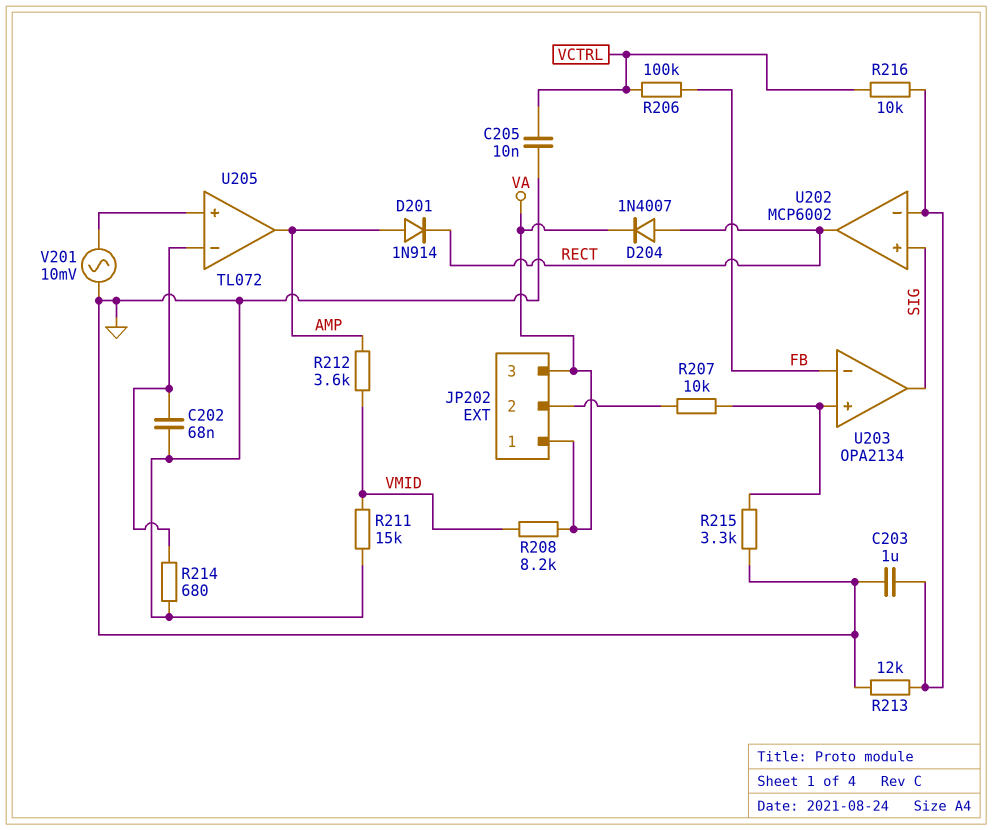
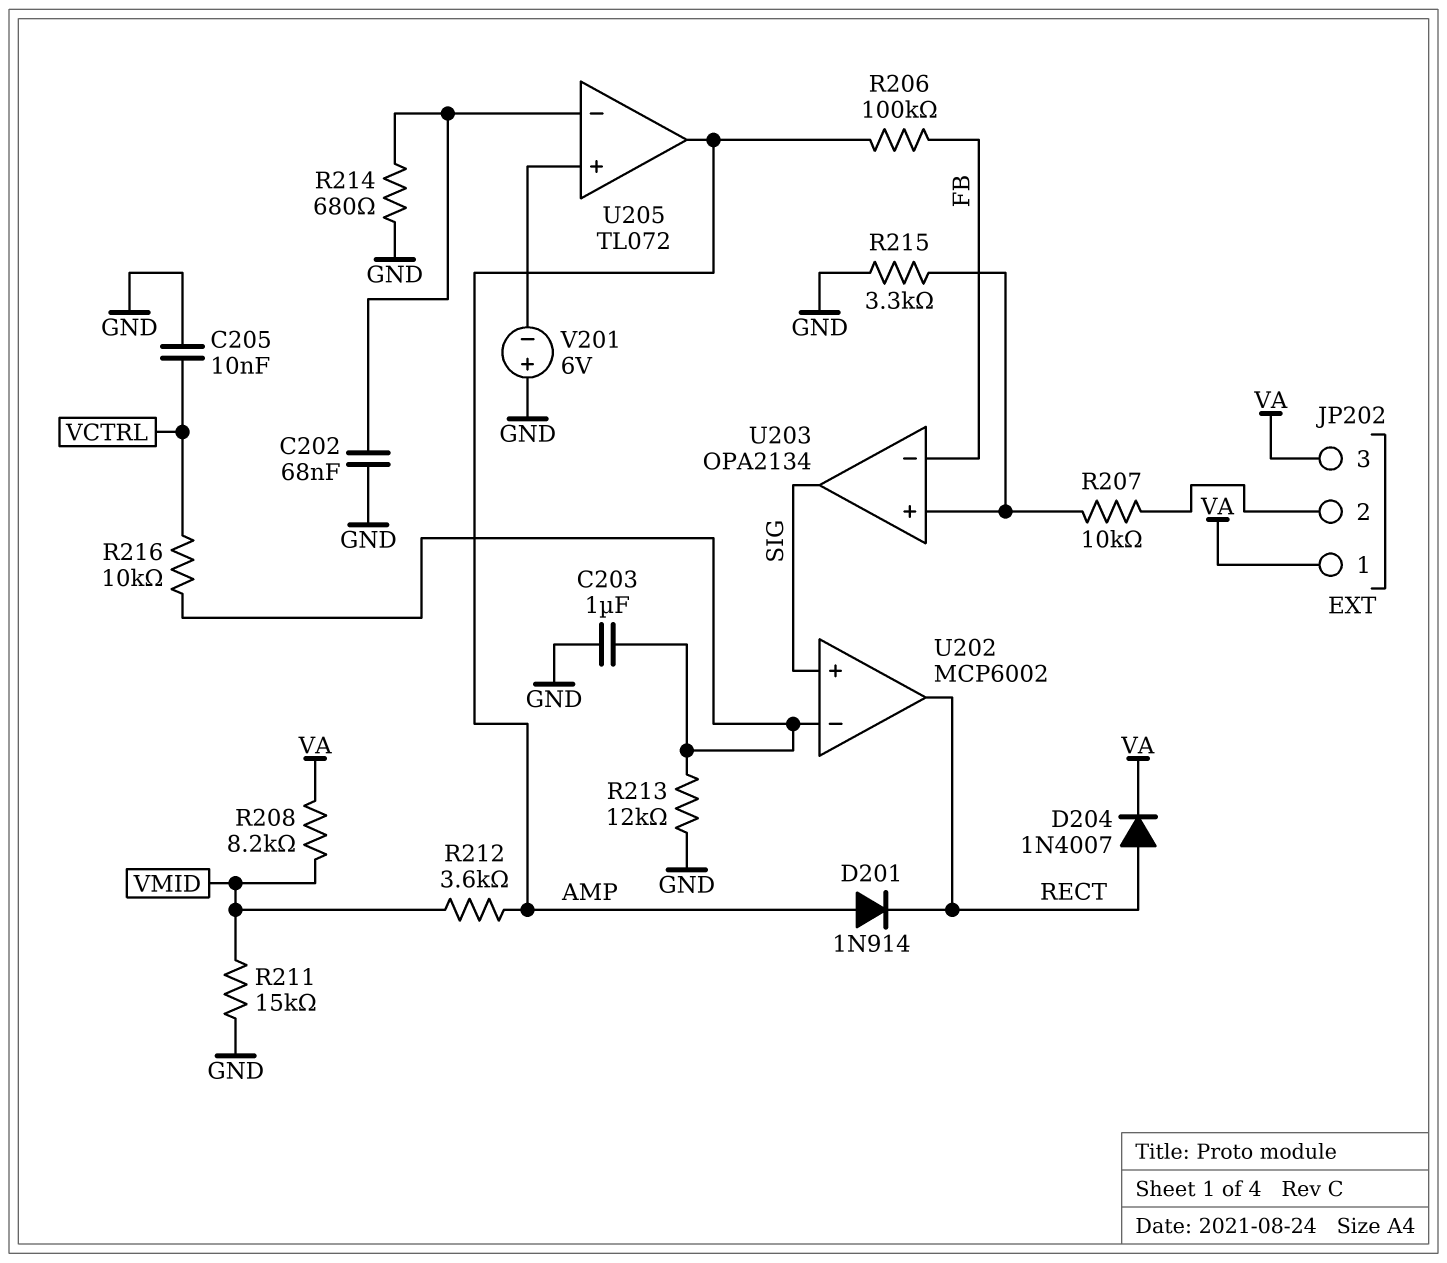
R206: 100k (FB, VCTRL) -> 100k (AMP, FB)
V201: AC 10mV (GND, U205/in+) -> 6V (plus GND, minus U205/in+)

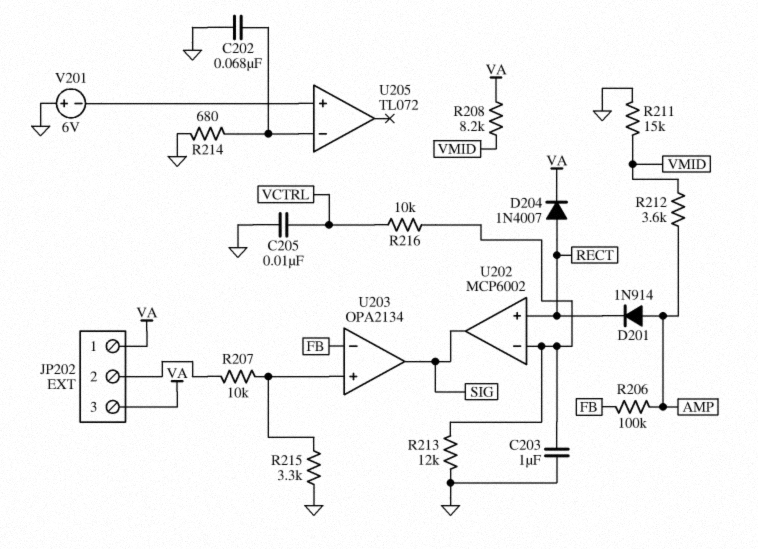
U202 pin in+: SIG -> RECT
U202 pin out: RECT -> SIG
U205 pin out: AMP -> none

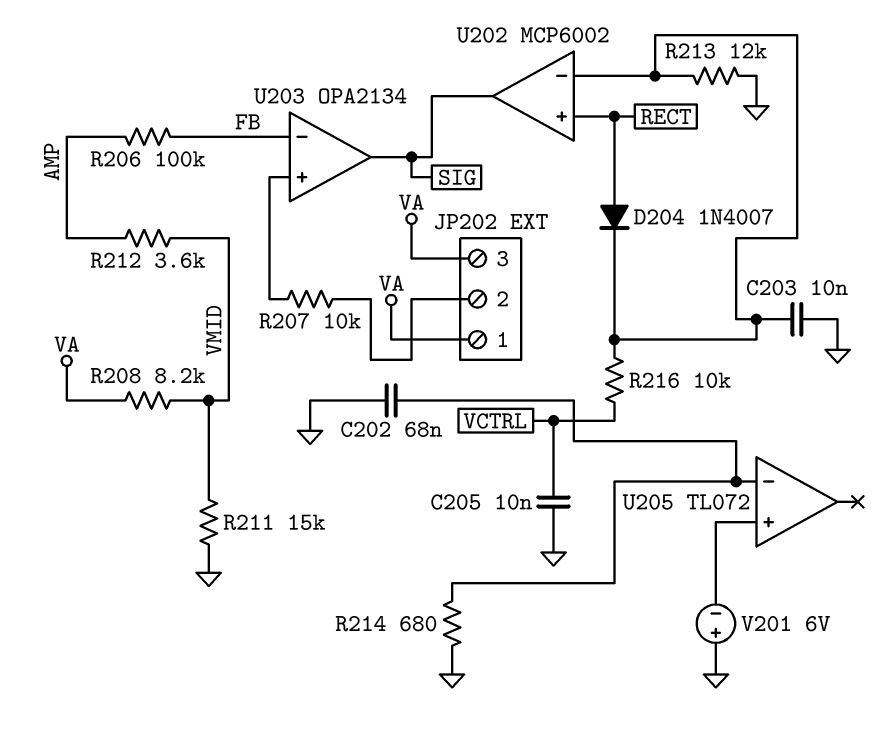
C203: 1uF (GND, U202/in-) -> 10nF (GND, U202/in-)
D201: diode 1N914 (A AMP, K RECT) -> none
D204: diode 1N4007 (A RECT, K VA) -> diode 1N4007 (A RECT, K U202/in-)
R215: 3.3k (GND, U203/in+) -> none

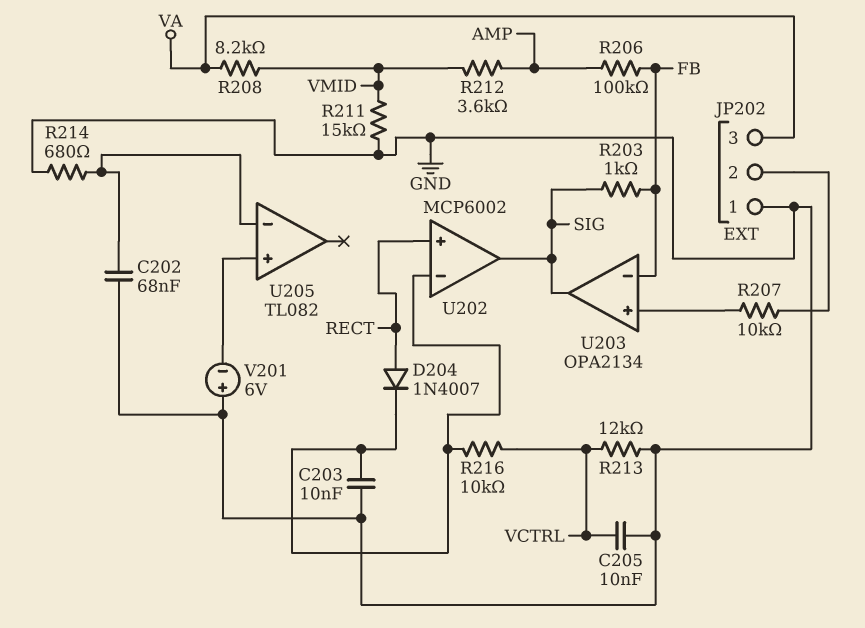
JP202 pin 1: VA -> GND
R203: none -> 1k (FB, SIG)
R213: 12k (GND, U202/in-) -> 12k (GND, VCTRL)
U205: TL072 -> TL082

